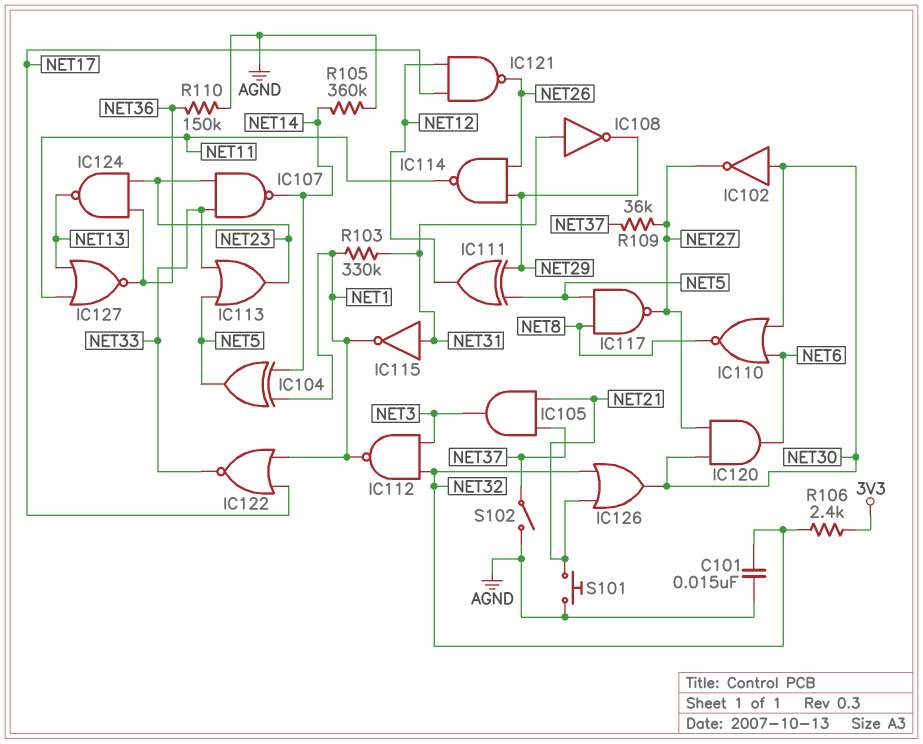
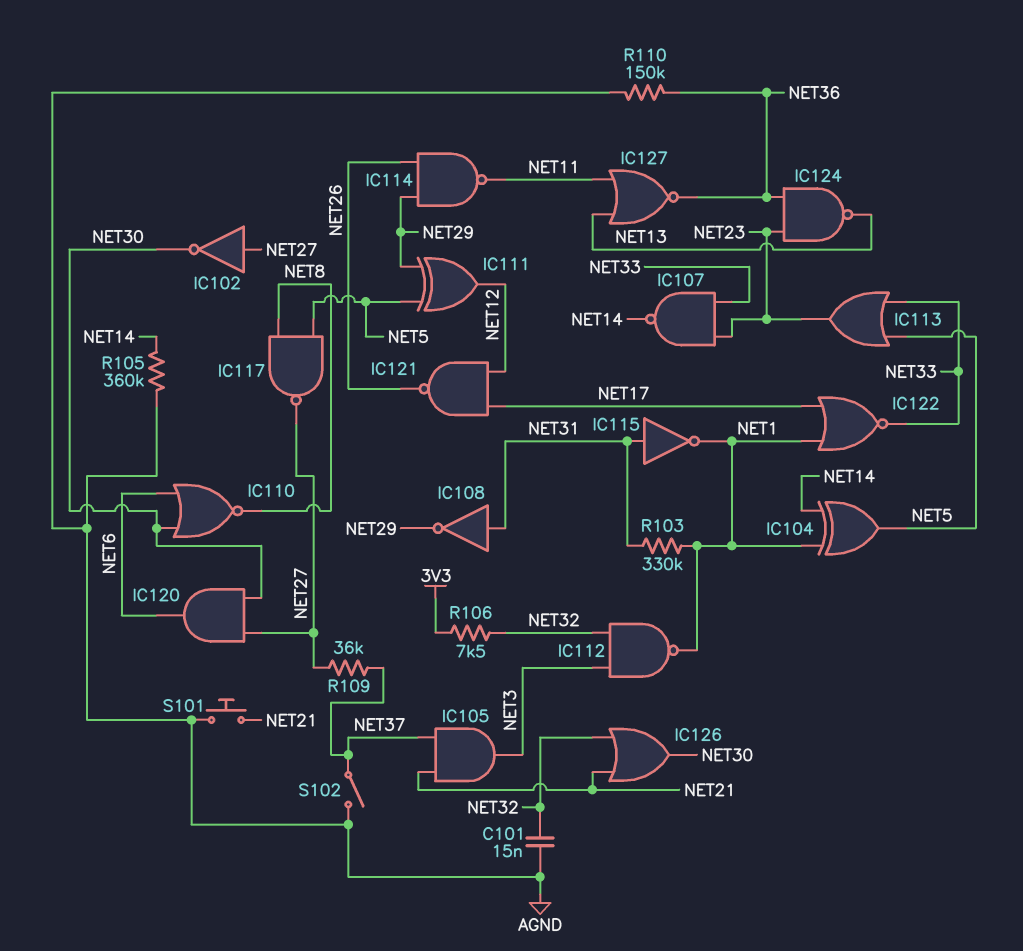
IC102: NOT (in NET30, out NET27) -> NOT (in NET27, out NET30)
R106: 2.4k (3V3, NET32) -> 7.5k (3V3, NET32)

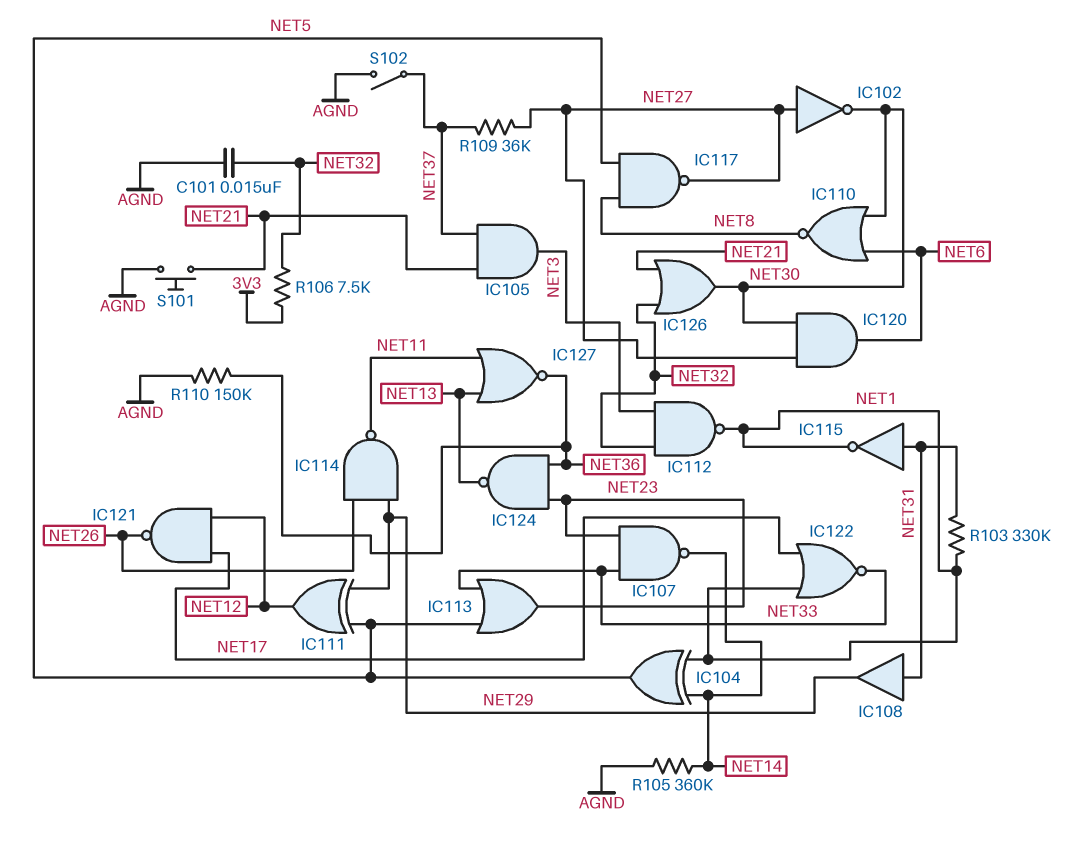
IC108: NOT (in NET31, out NET29) -> buffer (in NET31, out NET29)

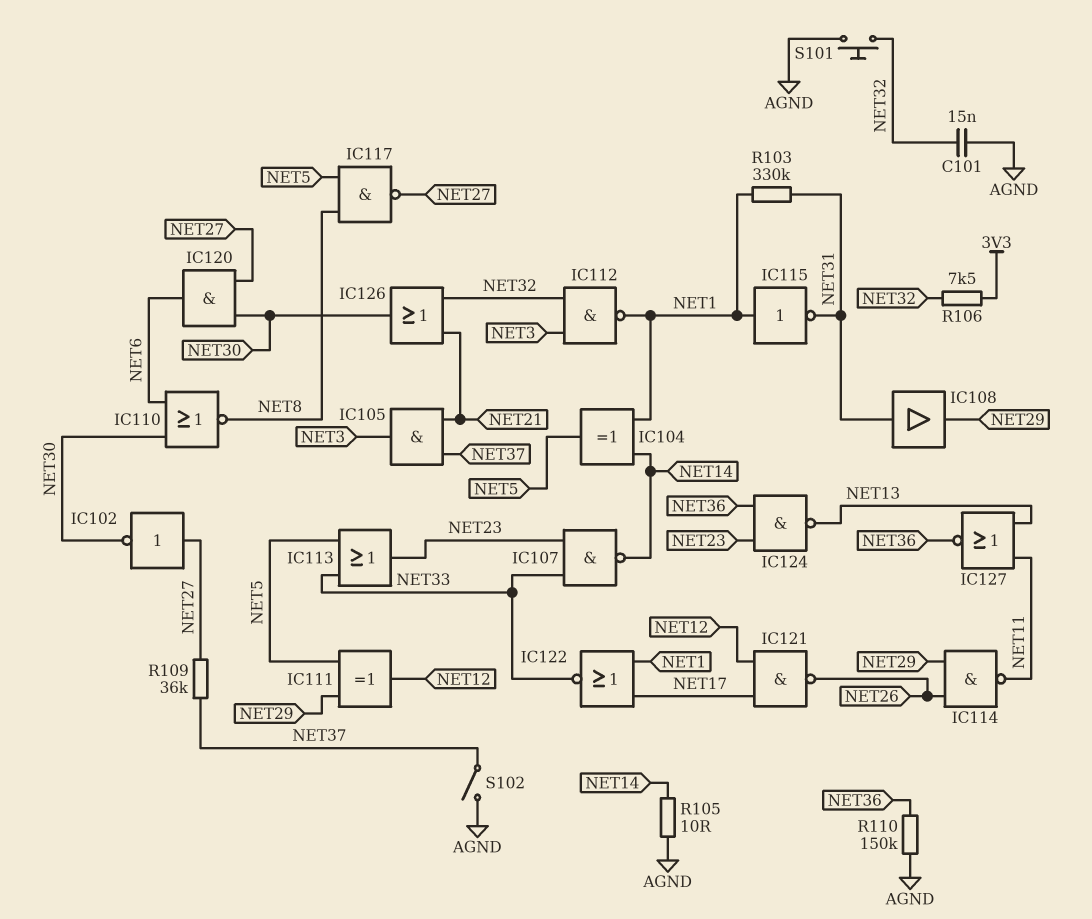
IC115: NOT (in NET31, out NET1) -> NOT (in NET1, out NET31)
R105: 360k (AGND, NET14) -> 10 (AGND, NET14)
S101: button (AGND, NET21) -> button (AGND, NET32)

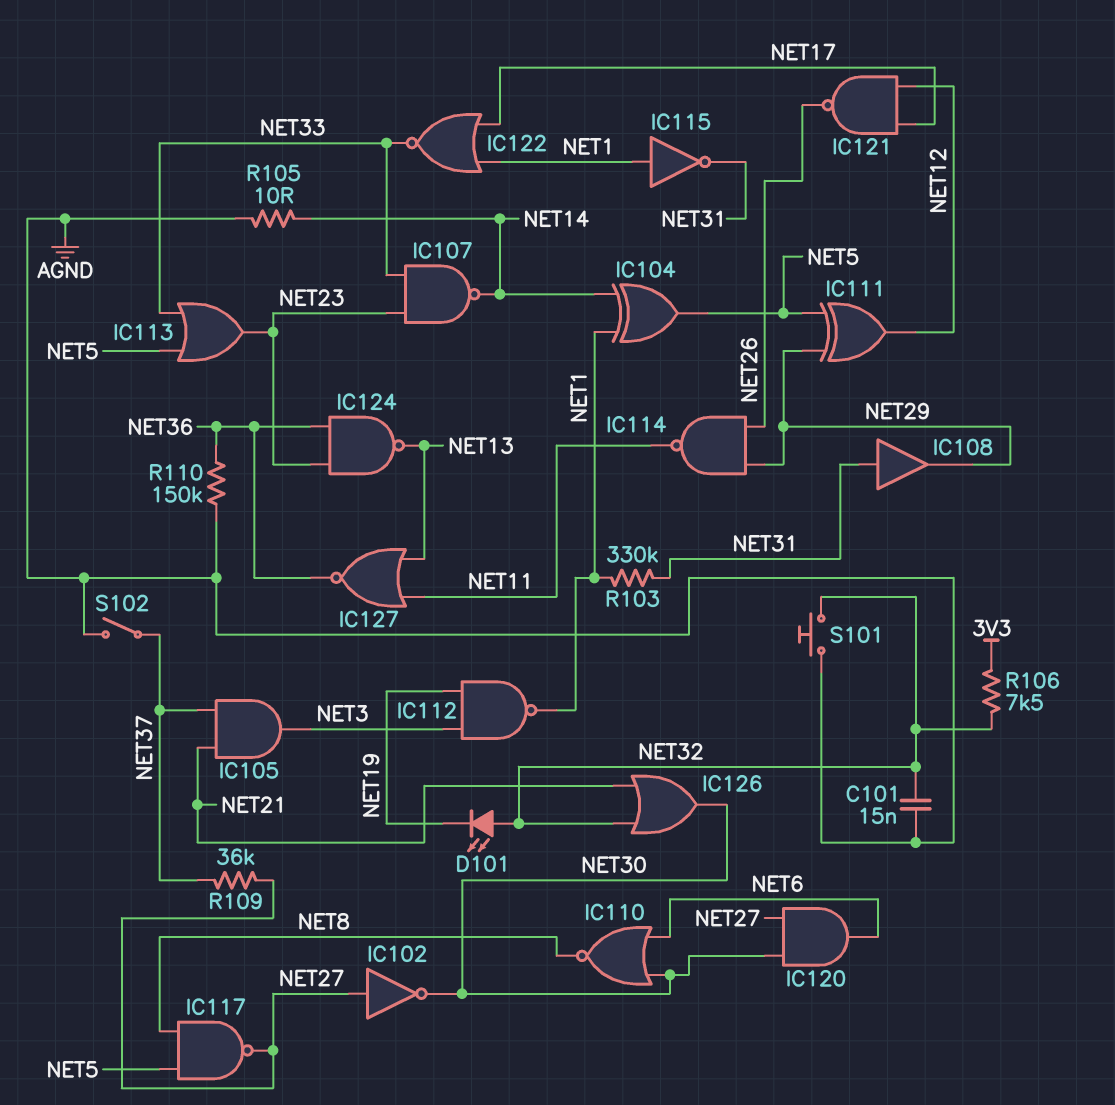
D101: none -> LED (A NET32, K NET19)
IC112: NAND (in NET3, in NET32, out NET1) -> NAND (in NET3, in NET19, out NET1)

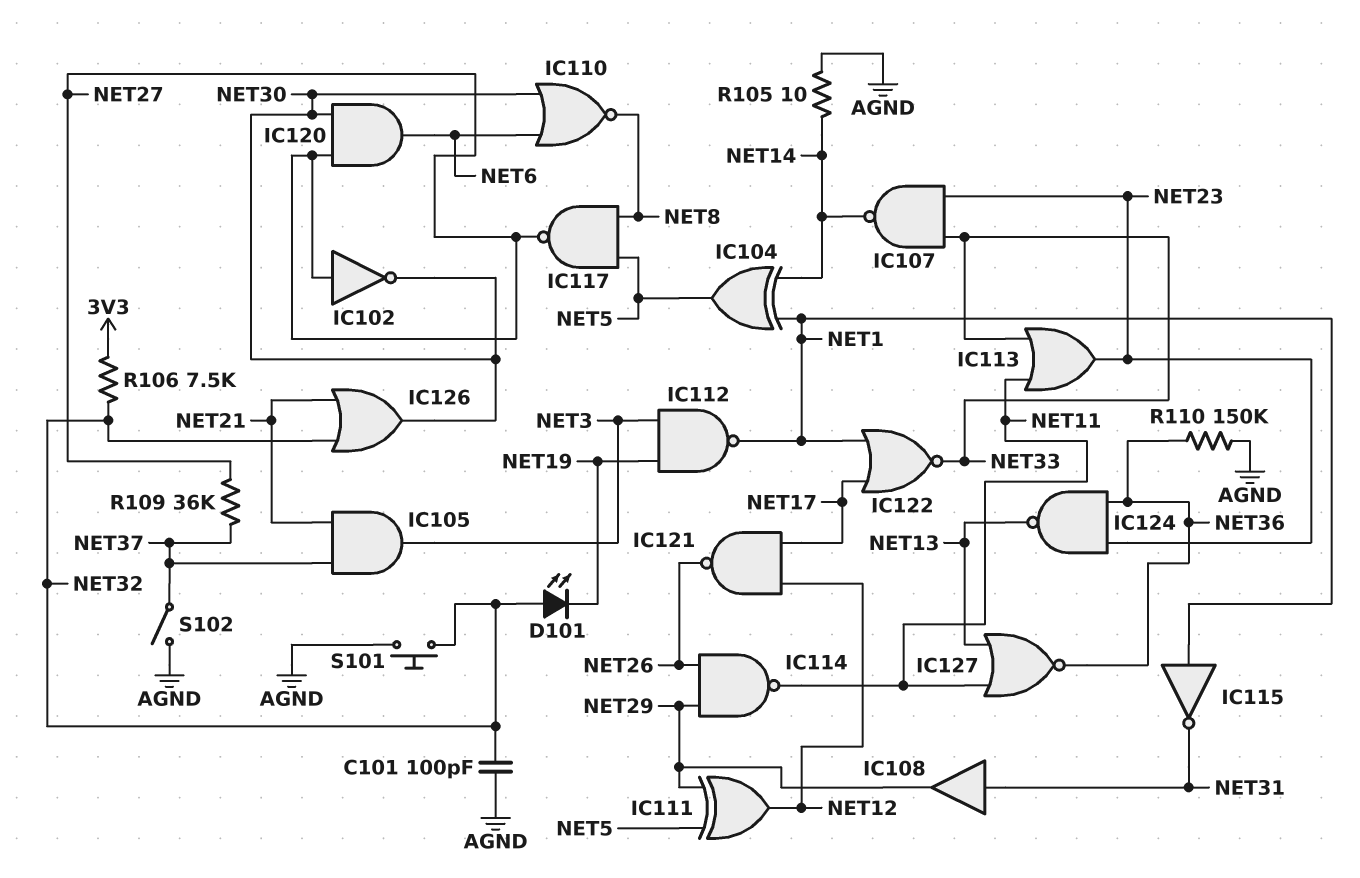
C101: 15nF (AGND, NET32) -> 100pF (AGND, NET32)
IC113: OR (in NET5, in NET33, out NET23) -> OR (in NET11, in NET33, out NET23)
R103: 330k (NET1, NET31) -> none

